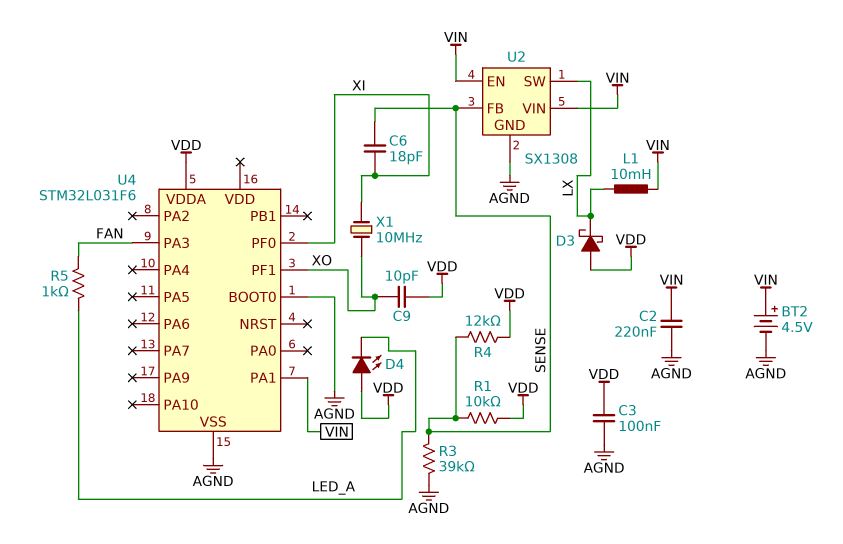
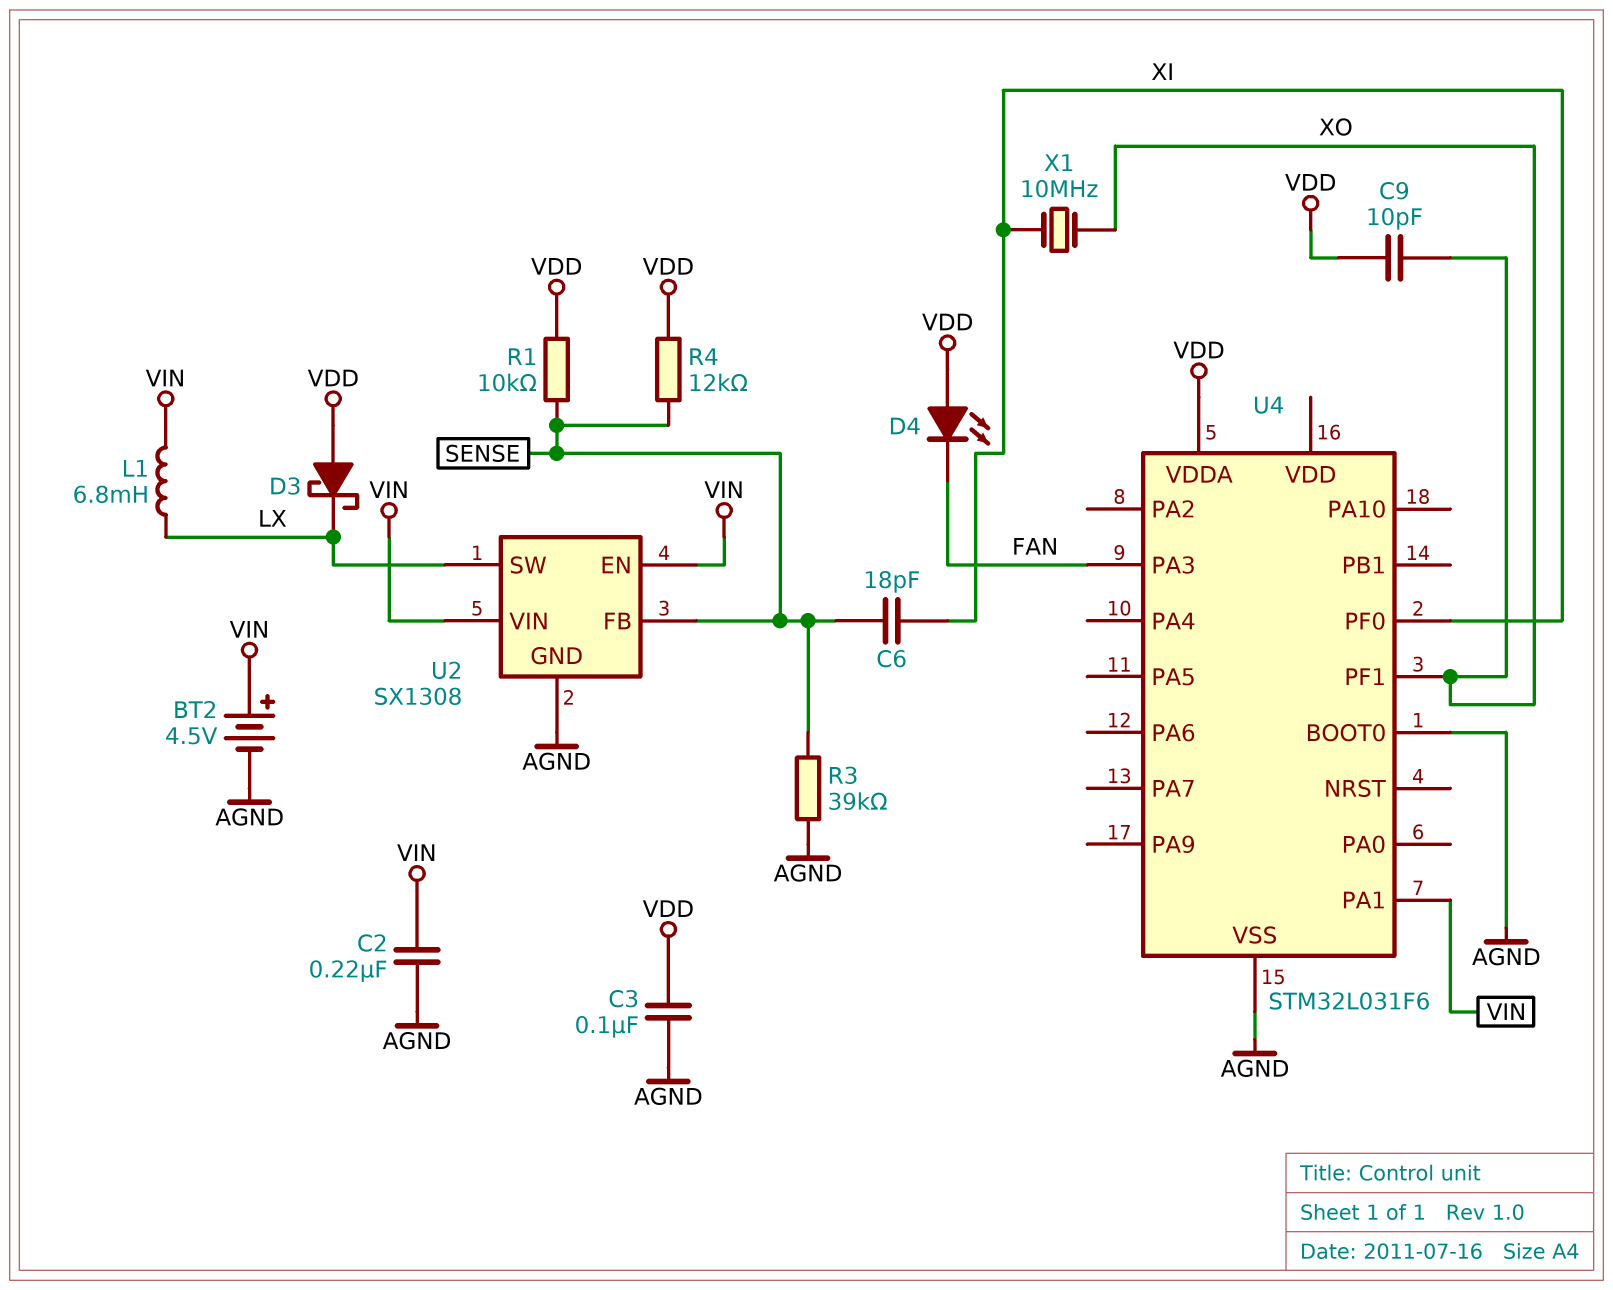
D4: LED (A VDD, K LED_A) -> LED (A VDD, K FAN)
L1: 10mH (LX, VIN) -> 6.8mH (LX, VIN)
R5: 1k (FAN, LED_A) -> none

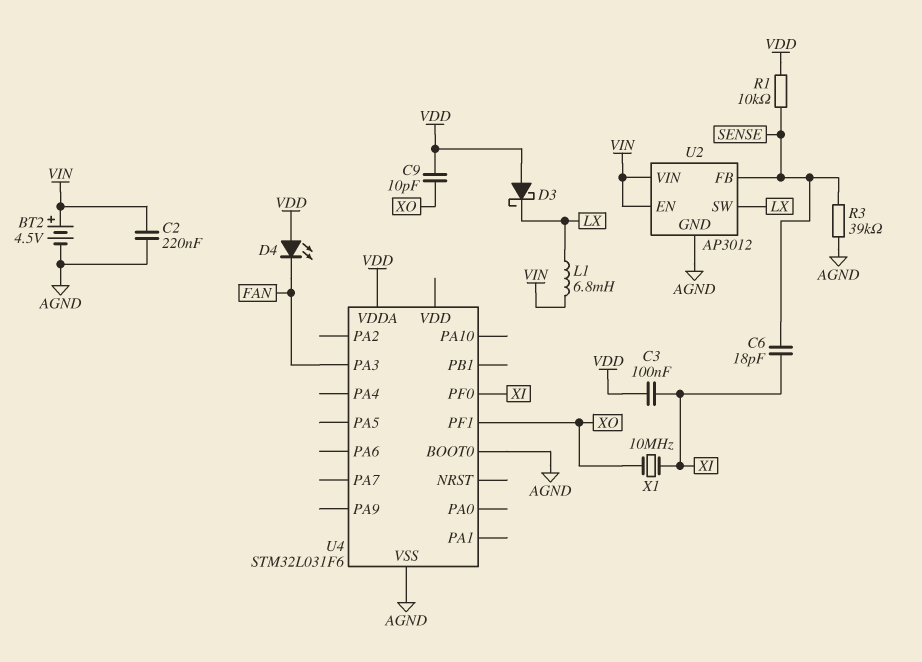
C3: 100nF (AGND, VDD) -> 100nF (VDD, XI)
R4: 12k (SENSE, VDD) -> none
U2: SX1308 -> AP3012
U4 pin PA1: VIN -> none

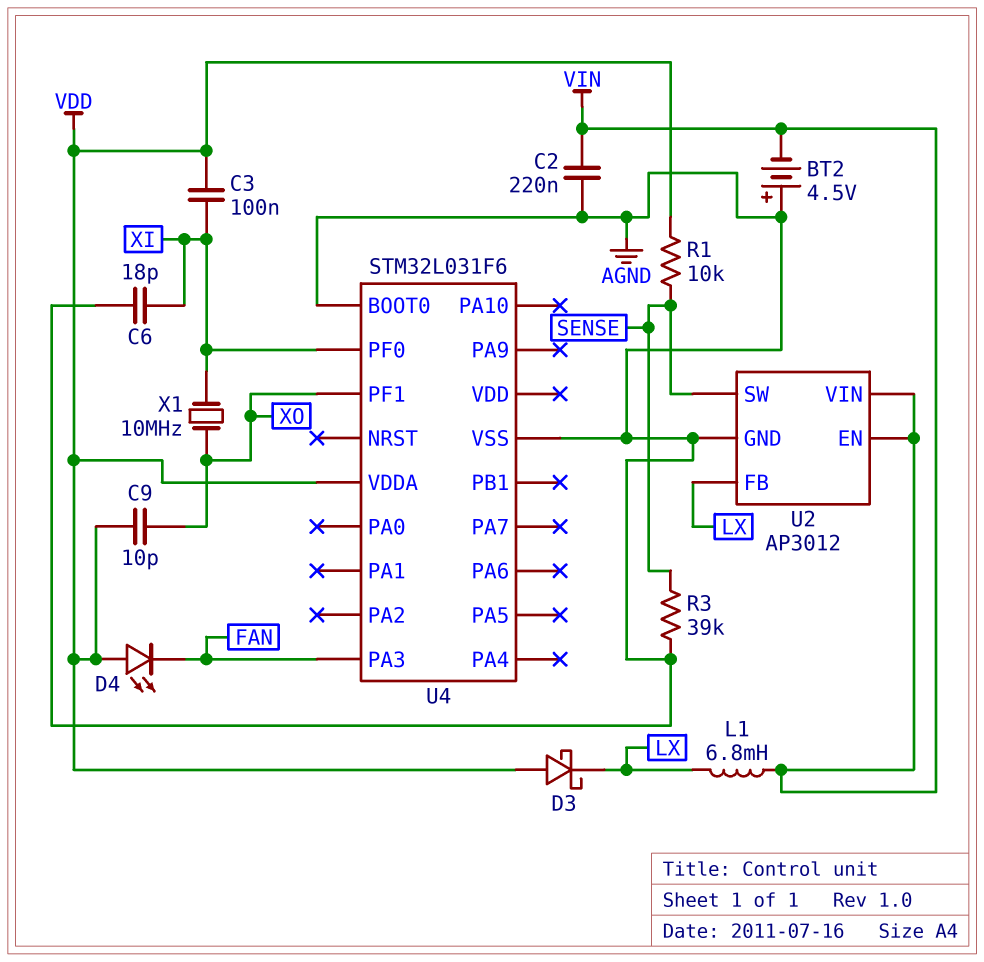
BT2: 4.5V (plus VIN, minus AGND) -> 4.5V (plus AGND, minus VIN)
C6: 18pF (SENSE, XI) -> 18pF (AGND, XI)
U2 pin FB: SENSE -> LX
U2 pin SW: LX -> SENSE

